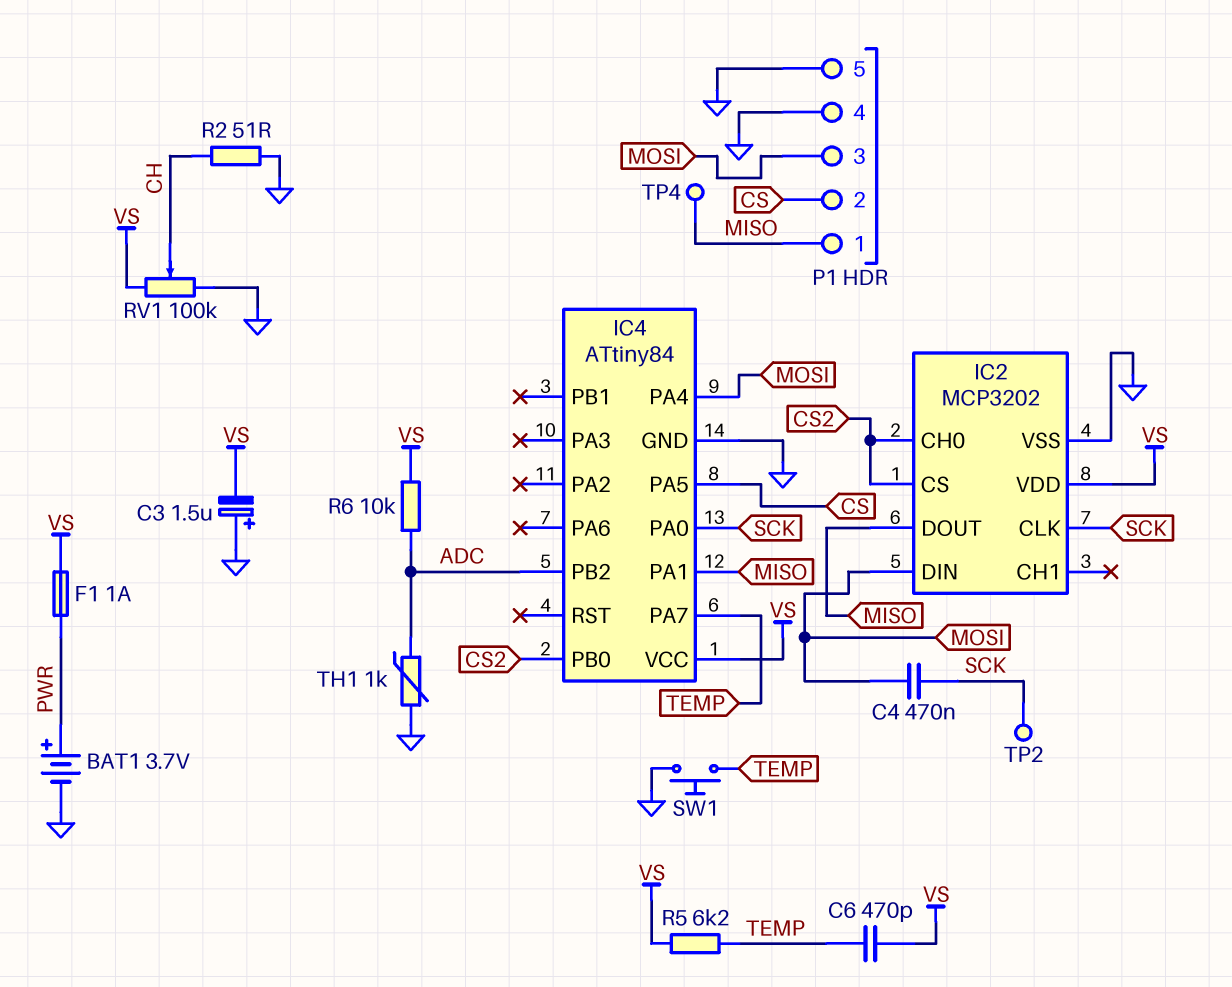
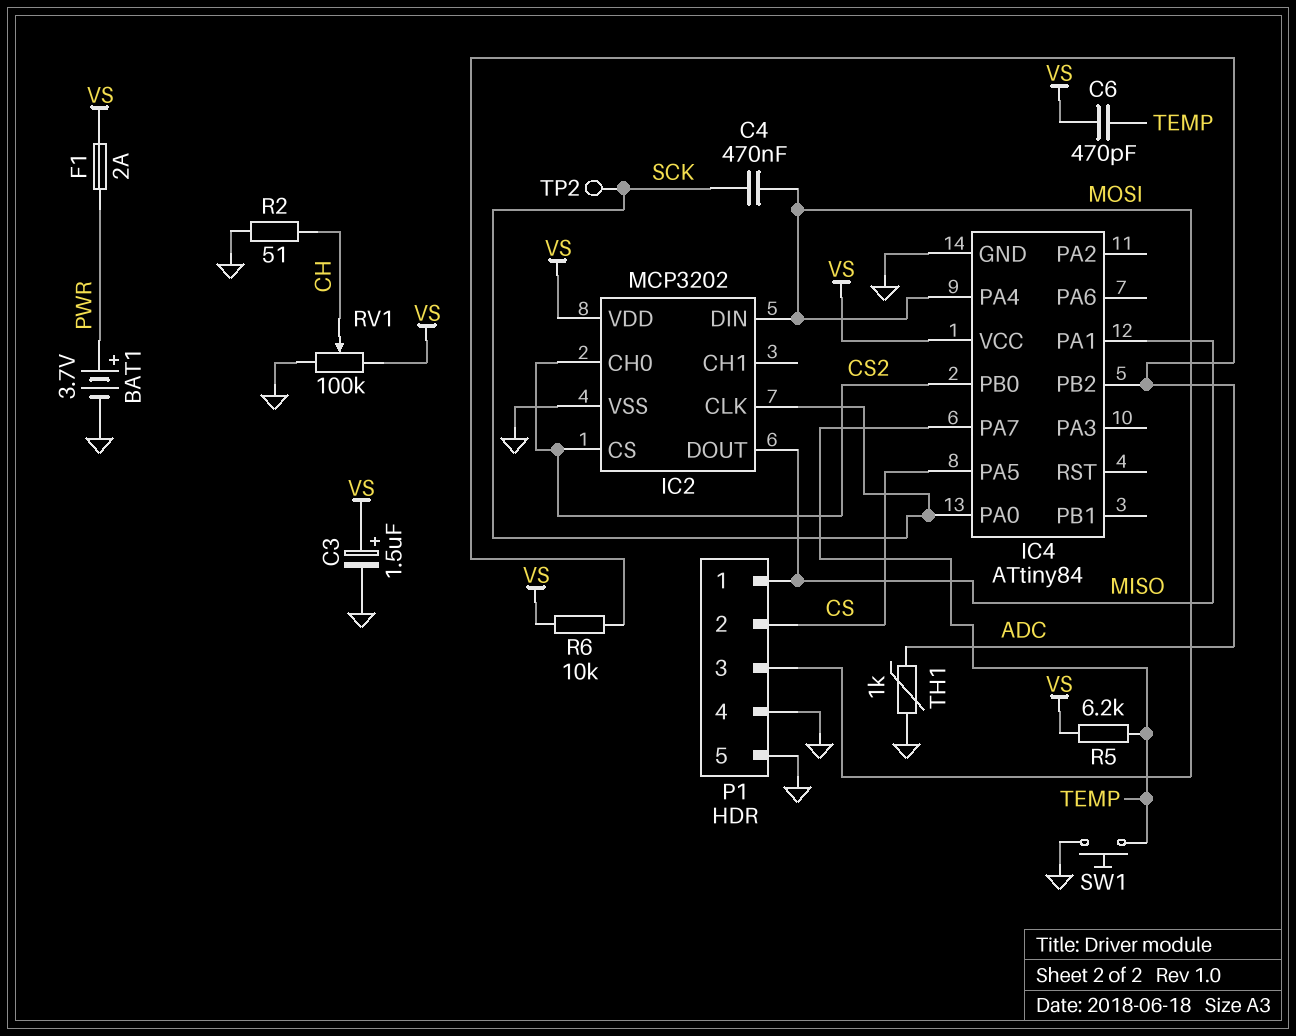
C3: 1.5uF (plus GND, minus VS) -> 1.5uF (plus VS, minus GND)
F1: 1A (PWR, VS) -> 2A (PWR, VS)
TP4: test point (MISO) -> none

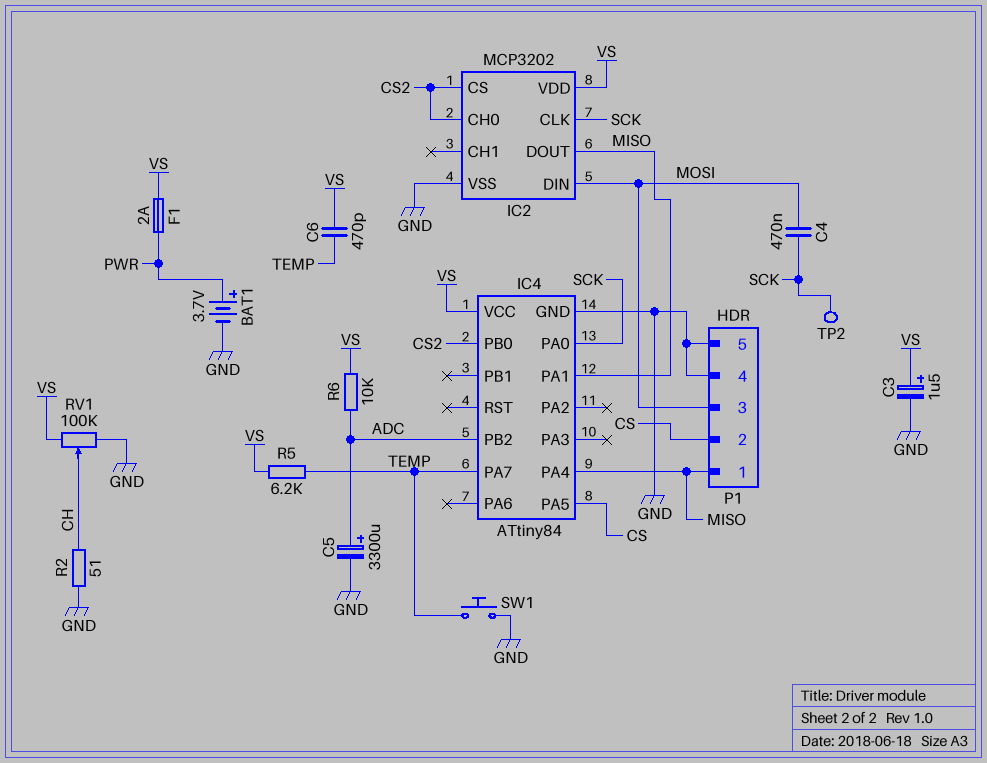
C5: none -> 3300uF (plus ADC, minus GND)
IC4 pin PA4: MOSI -> MISO
TH1: 1k (ADC, GND) -> none

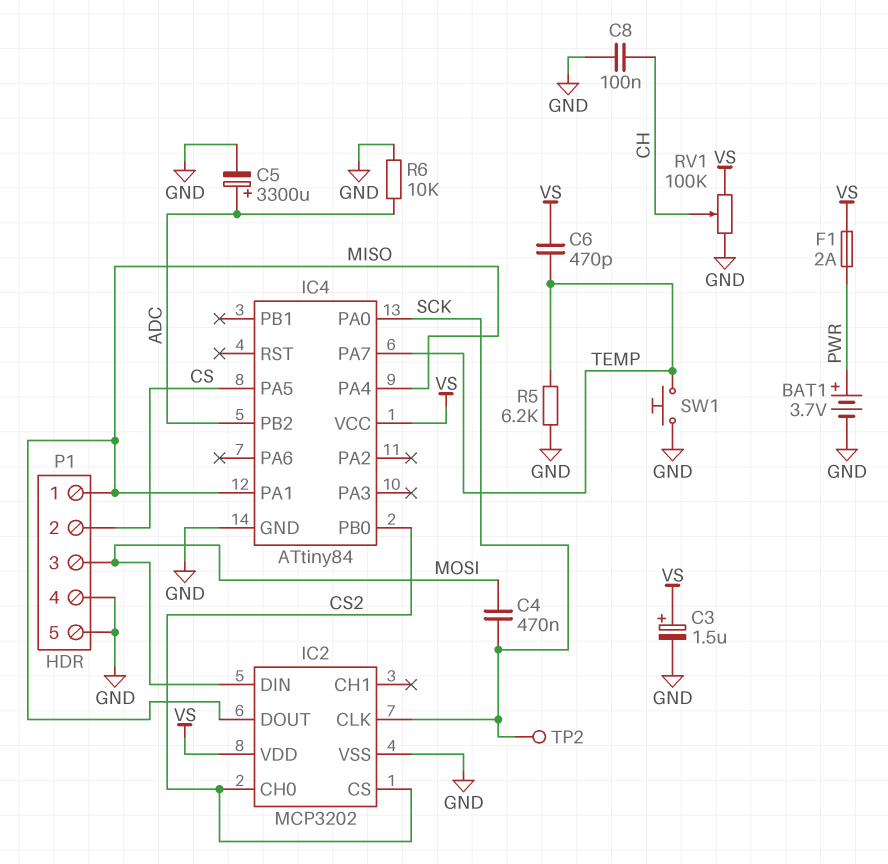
C8: none -> 100nF (CH, GND)
R2: 51 (CH, GND) -> none
R5: 6.2k (TEMP, VS) -> 6.2k (GND, TEMP)
R6: 10k (ADC, VS) -> 10k (ADC, GND)

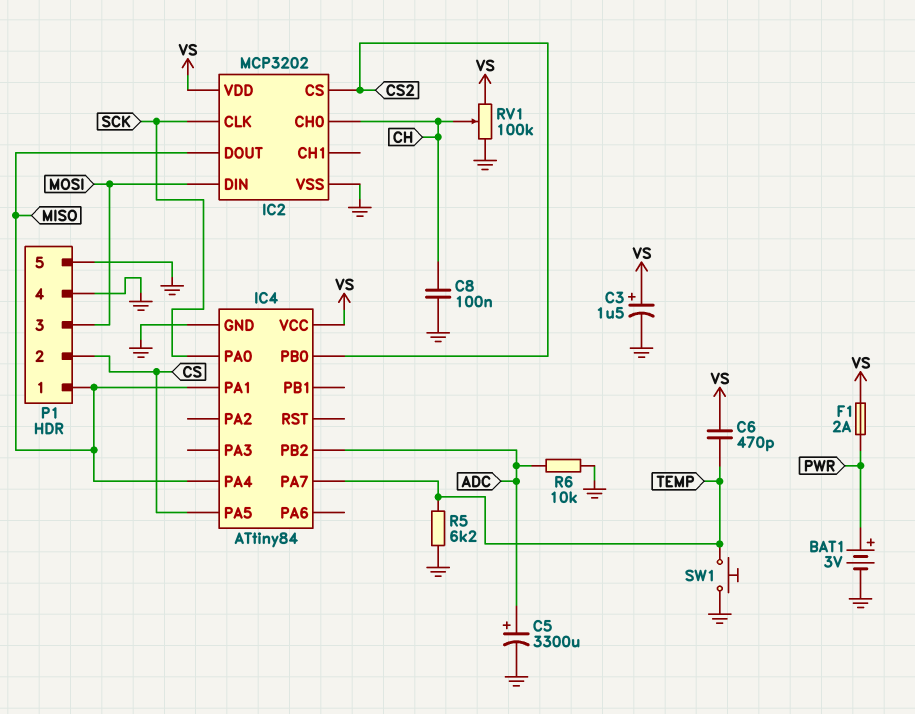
BAT1: 3.7V (plus PWR, minus GND) -> 3V (plus PWR, minus GND)
C4: 470nF (MOSI, SCK) -> none
IC2 pin CH0: CS2 -> CH
TP2: test point (SCK) -> none

